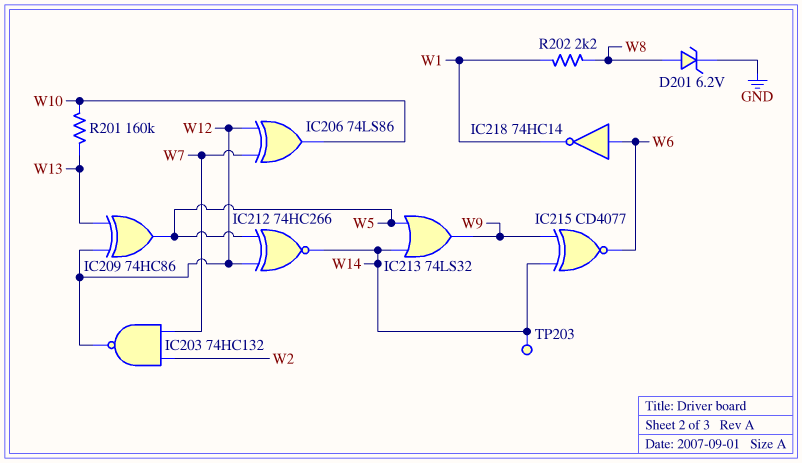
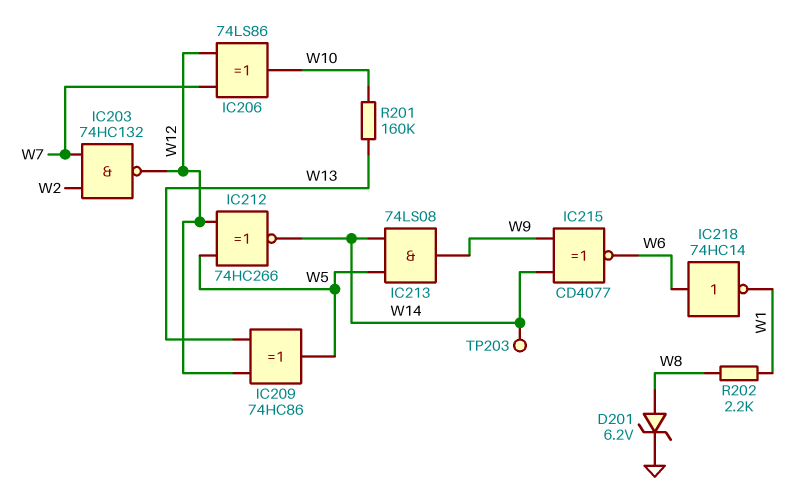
IC213: OR 74LS32 (in W5, in W14, out W9) -> AND 74LS08 (in W5, in W14, out W9)

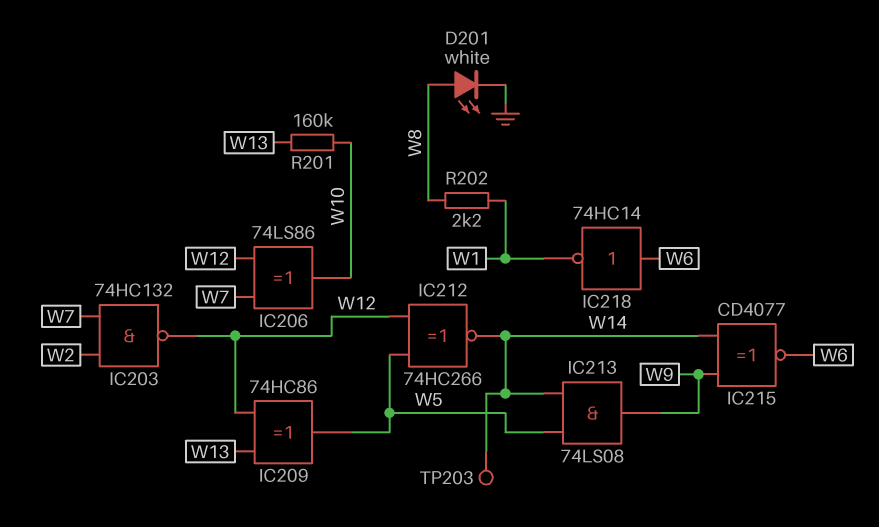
D201: zener 6.2V (A W8, K GND) -> LED white (A W8, K GND)

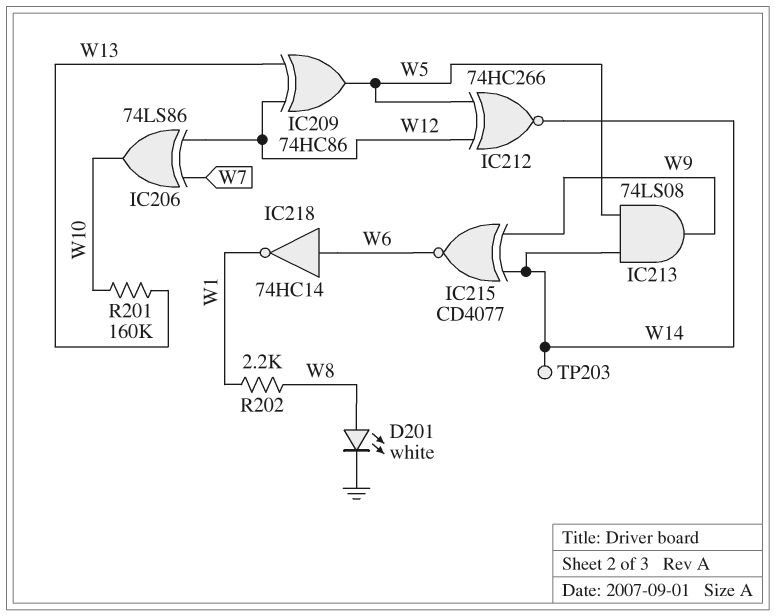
IC203: NAND 74HC132 (in W2, in W7, out W12) -> none

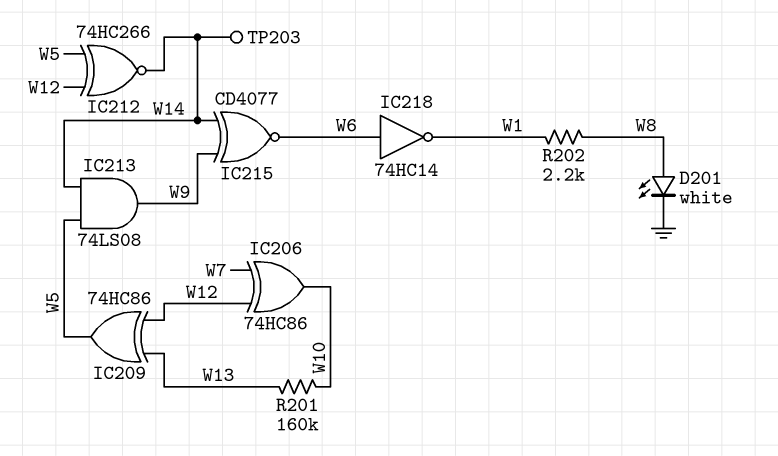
IC206: XOR 74LS86 (in W7, in W12, out W10) -> XOR 74HC86 (in W7, in W12, out W10)

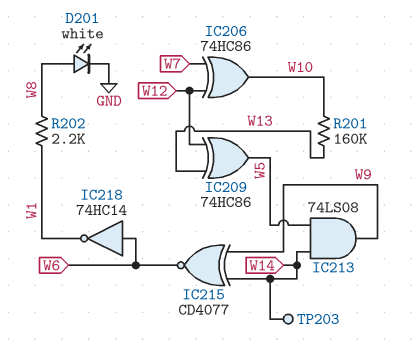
IC212: XNOR 74HC266 (in W5, in W12, out W14) -> none

